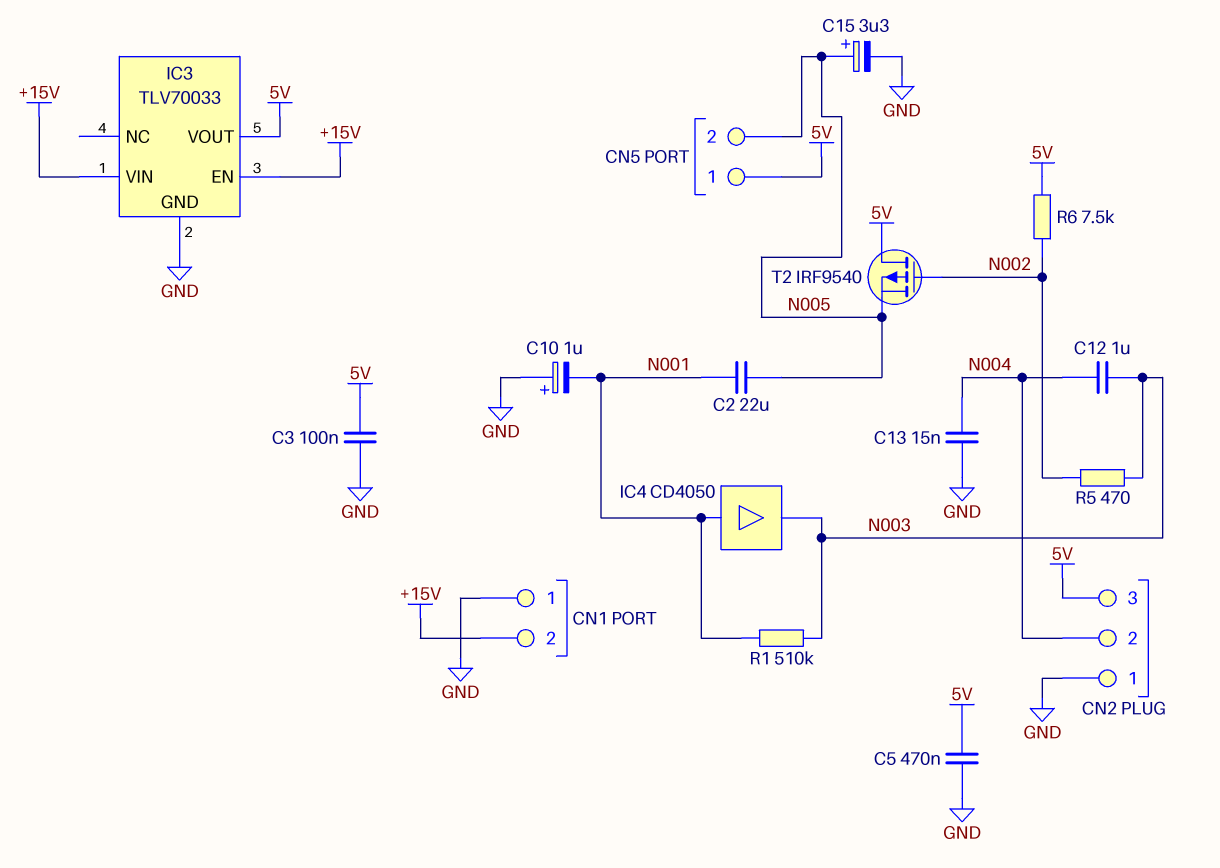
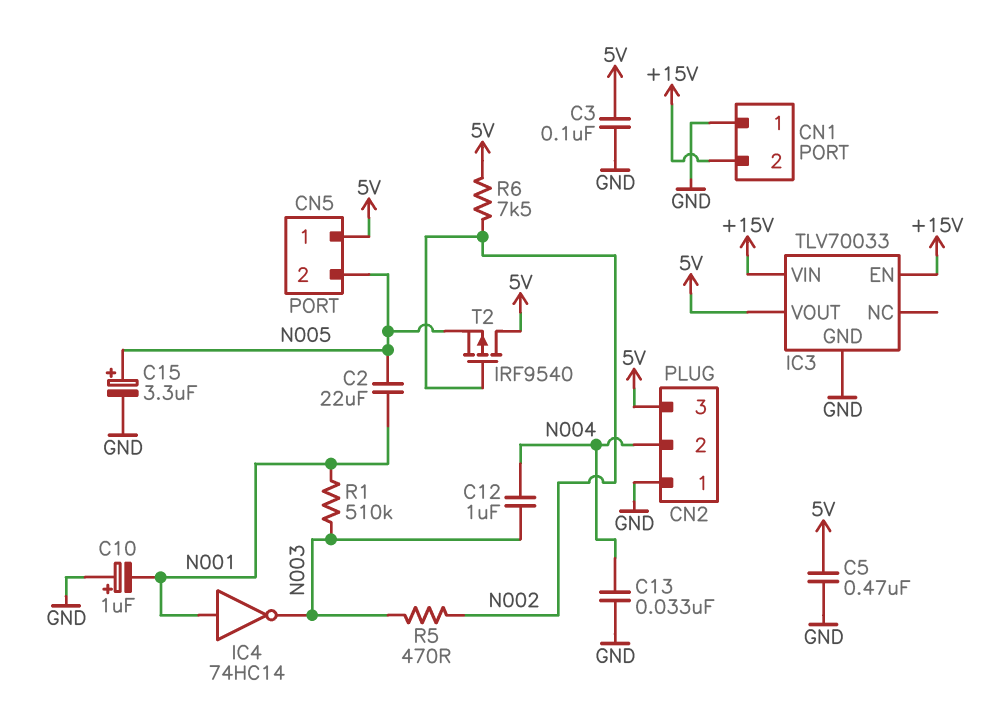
C13: 15nF (GND, N004) -> 33nF (GND, N004)
IC4: buffer CD4050 (in N001, out N003) -> NOT 74HC14 (in N001, out N003)

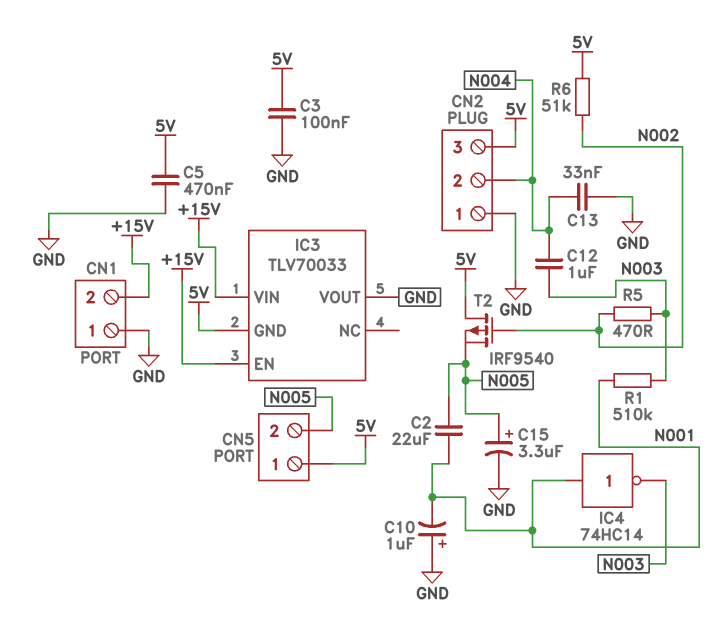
IC3 pin GND: GND -> 5V
IC3 pin VOUT: 5V -> GND
R6: 7.5k (5V, N002) -> 51k (5V, N002)

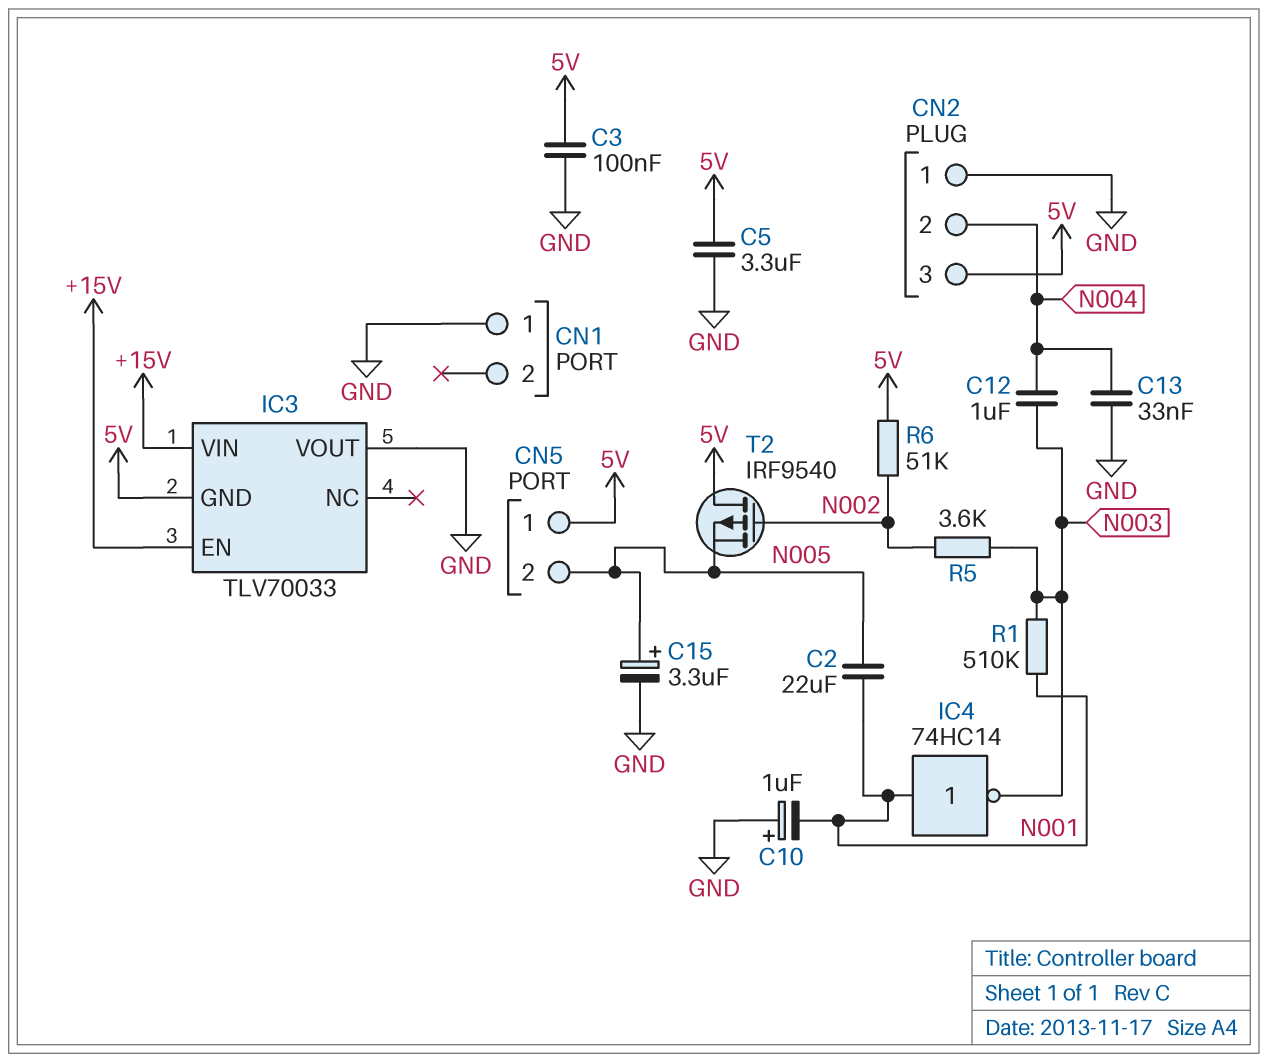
C5: 470nF (5V, GND) -> 3.3uF (5V, GND)
CN1 pin 2: +15V -> none
R5: 470 (N002, N003) -> 3.6k (N002, N003)

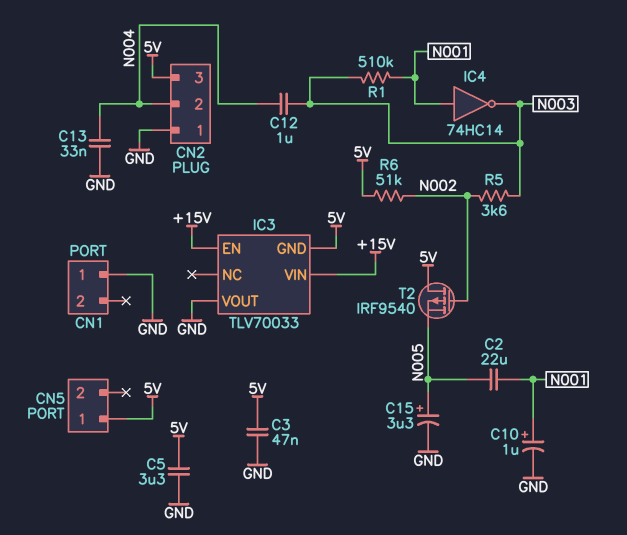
C3: 100nF (5V, GND) -> 47nF (5V, GND)
C10: 1uF (plus GND, minus N001) -> 1uF (plus N001, minus GND)
CN5 pin 2: N005 -> none

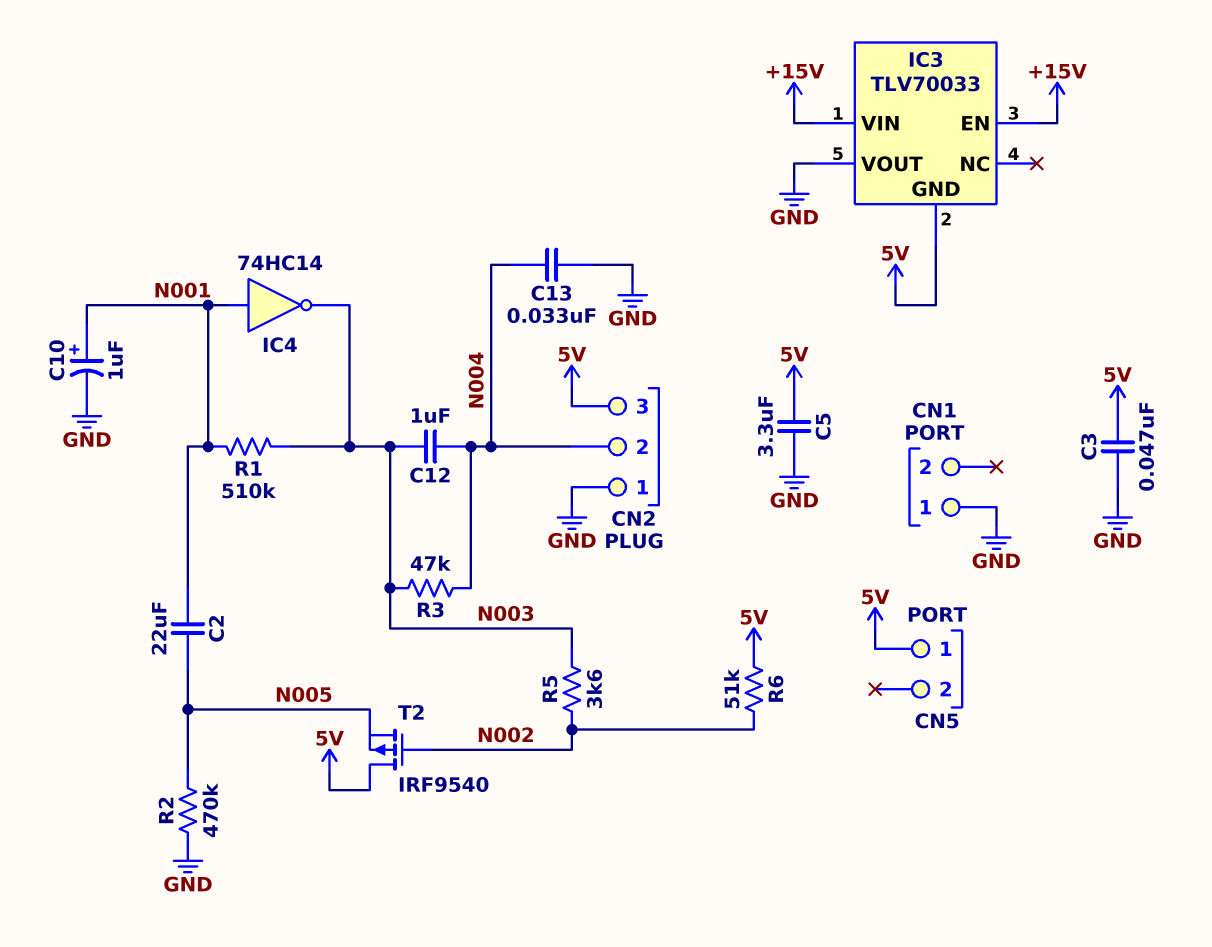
C15: 3.3uF (plus N005, minus GND) -> none
R2: none -> 470k (GND, N005)
R3: none -> 47k (N003, N004)

